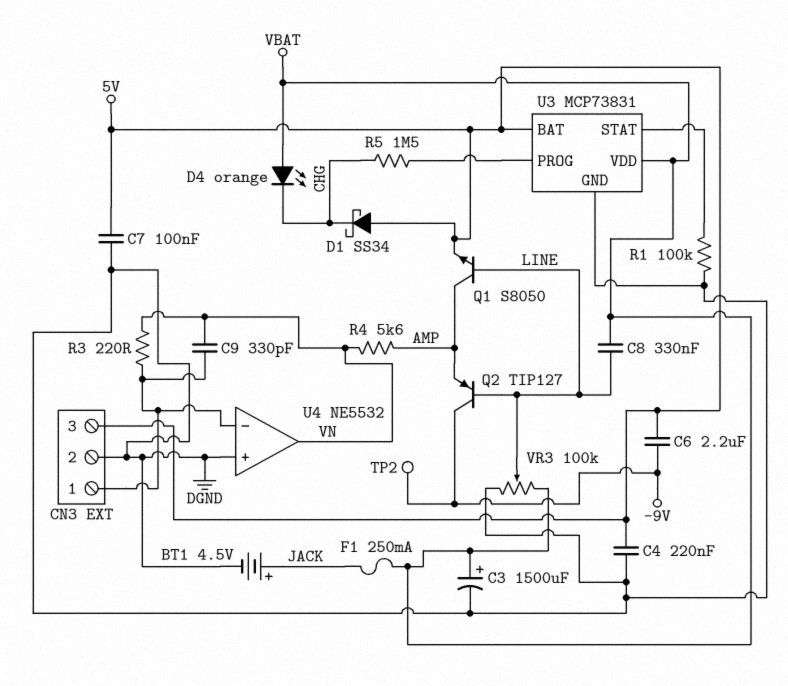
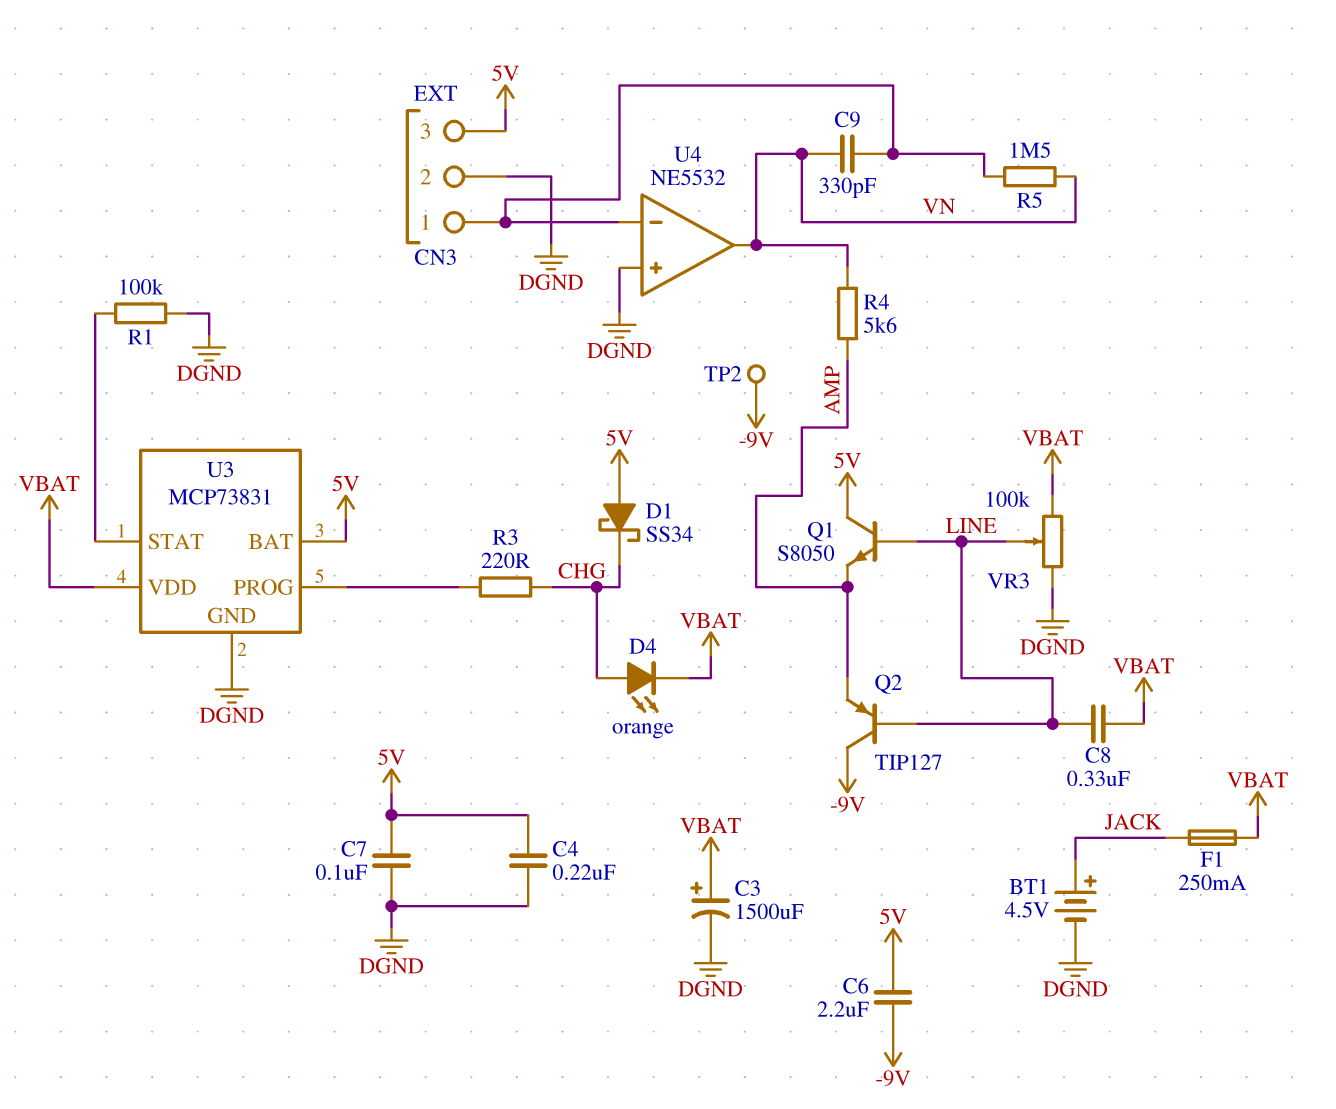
D4: LED orange (A VBAT, K CHG) -> LED orange (A CHG, K VBAT)
Q1: NPN S8050 (B LINE, C AMP, E 5V) -> NPN S8050 (B LINE, C 5V, E AMP)
R3: 220 (CN3/1, VN) -> 220 (CHG, U3/PROG)
R5: 1.5M (CHG, U3/PROG) -> 1.5M (CN3/1, VN)

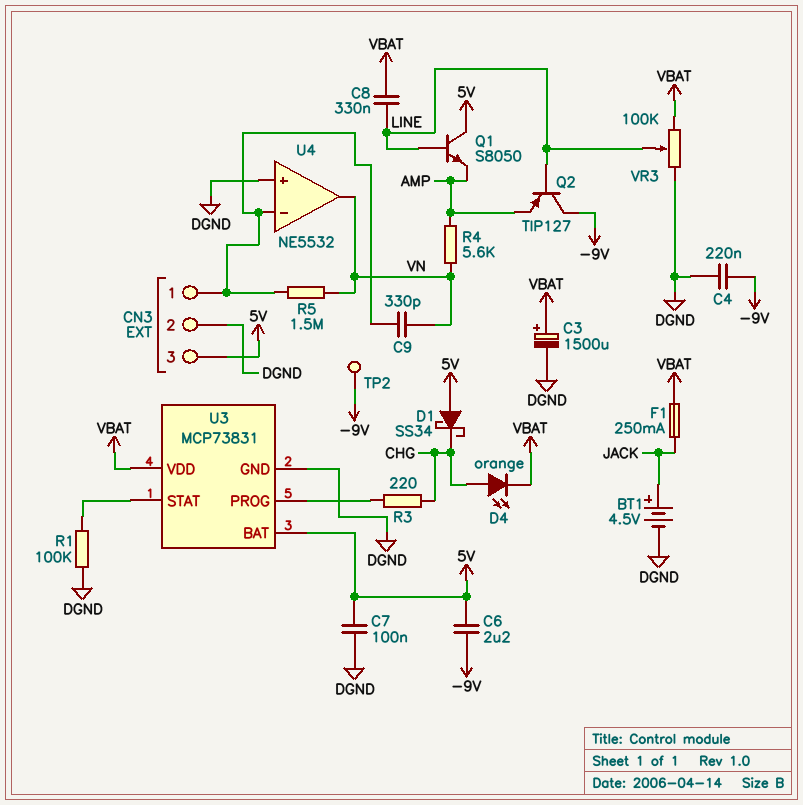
C4: 220nF (5V, DGND) -> 220nF (-9V, DGND)

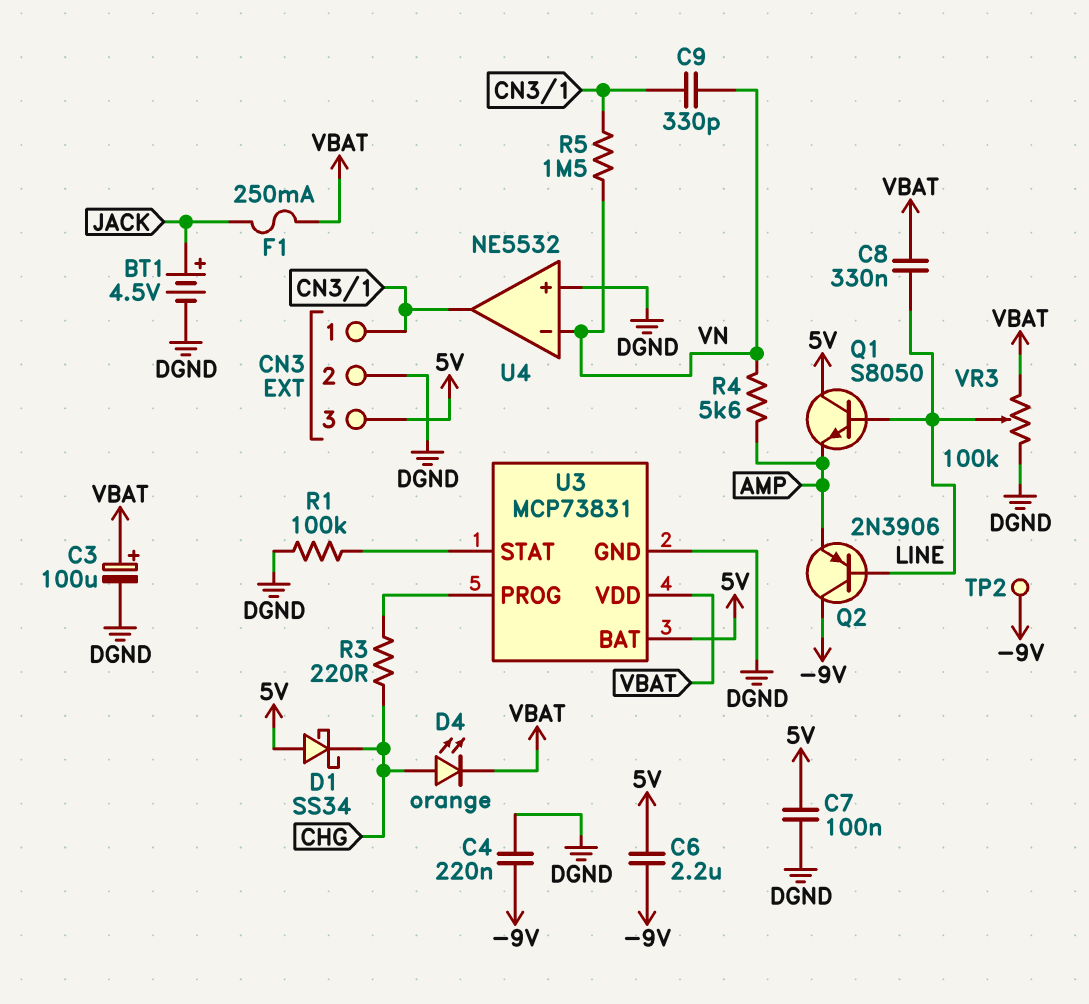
C3: 1500uF (plus VBAT, minus DGND) -> 100uF (plus VBAT, minus DGND)
Q2: PNP TIP127 (B LINE, C -9V, E AMP) -> PNP 2N3906 (B LINE, C -9V, E AMP)
U4 pin in-: CN3/1 -> VN
U4 pin out: VN -> CN3/1

